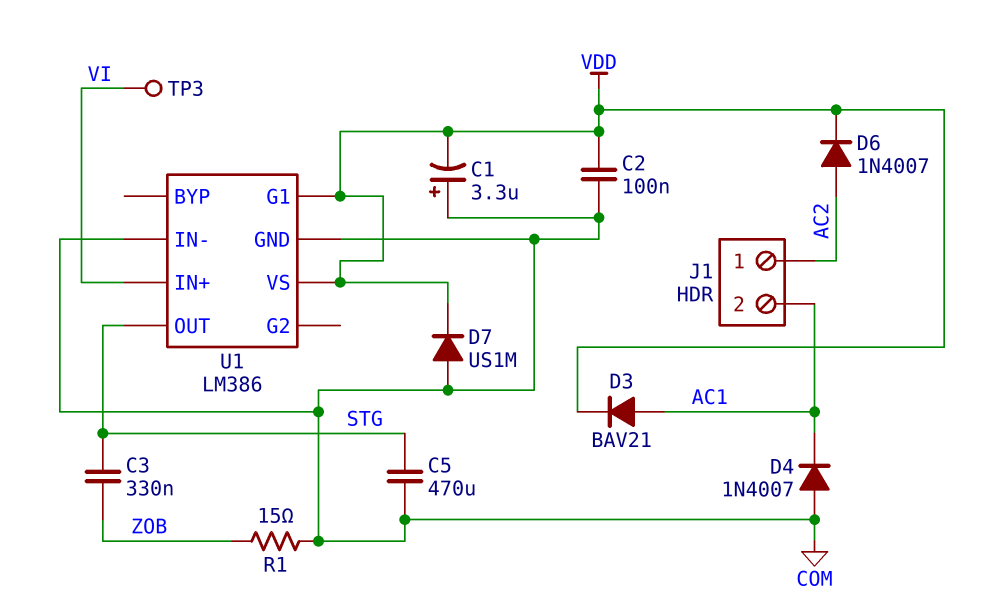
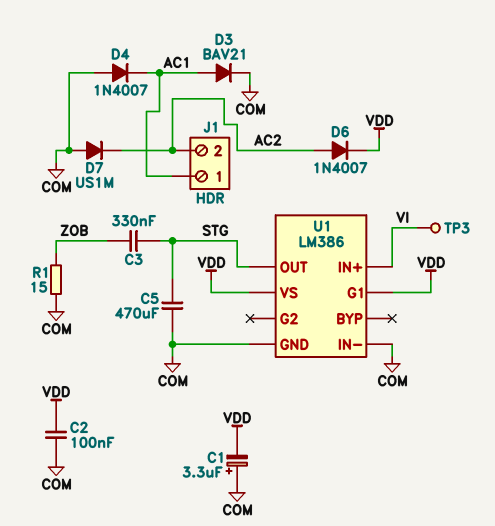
D3: diode BAV21 (A AC1, K VDD) -> diode BAV21 (A AC1, K COM)
D7: diode US1M (A COM, K VDD) -> diode US1M (A COM, K AC2)
J1 pin 1: AC2 -> AC1
J1 pin 2: AC1 -> AC2

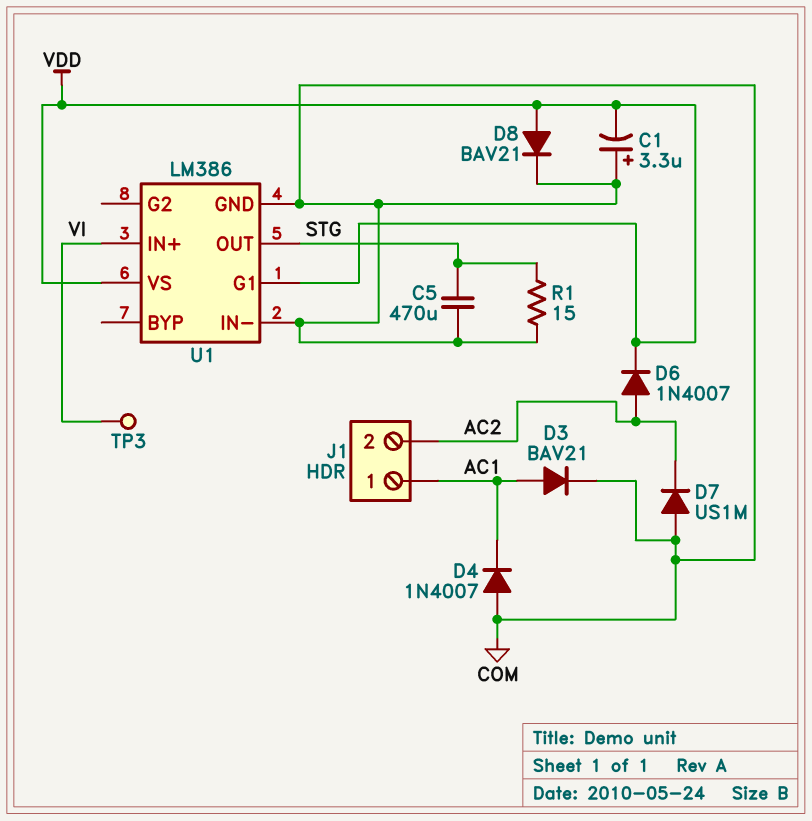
C2: 100nF (COM, VDD) -> none
C3: 330nF (STG, ZOB) -> none
D8: none -> diode BAV21 (A VDD, K COM)
R1: 15 (COM, ZOB) -> 15 (COM, STG)

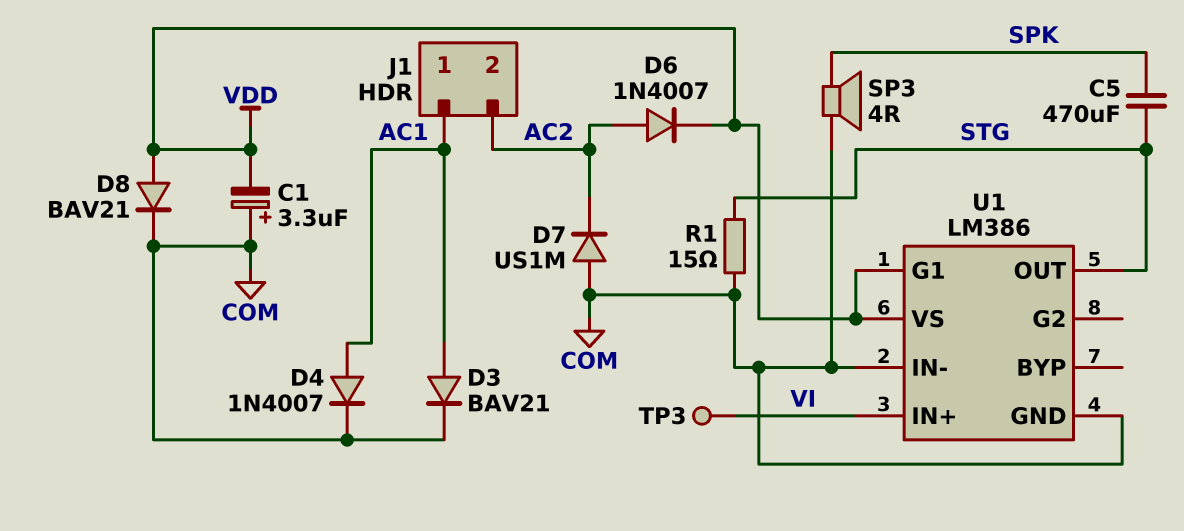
C5: 470uF (COM, STG) -> 470uF (SPK, STG)
D4: diode 1N4007 (A COM, K AC1) -> diode 1N4007 (A AC1, K COM)
SP3: none -> speaker 4R (COM, SPK)

